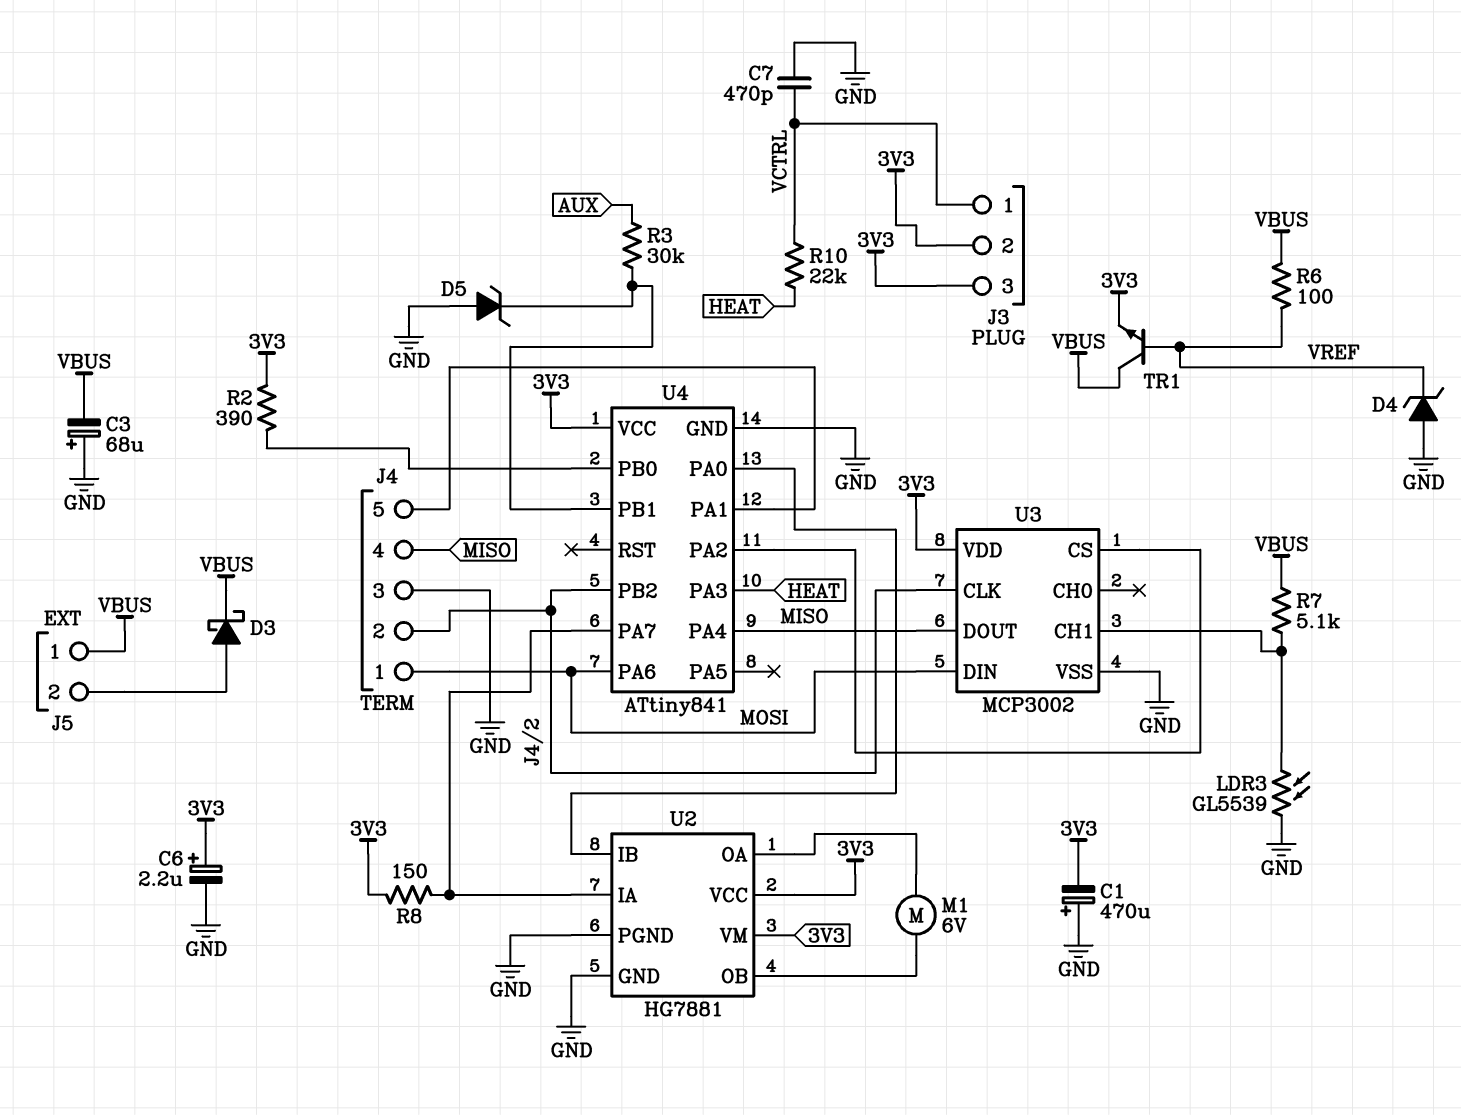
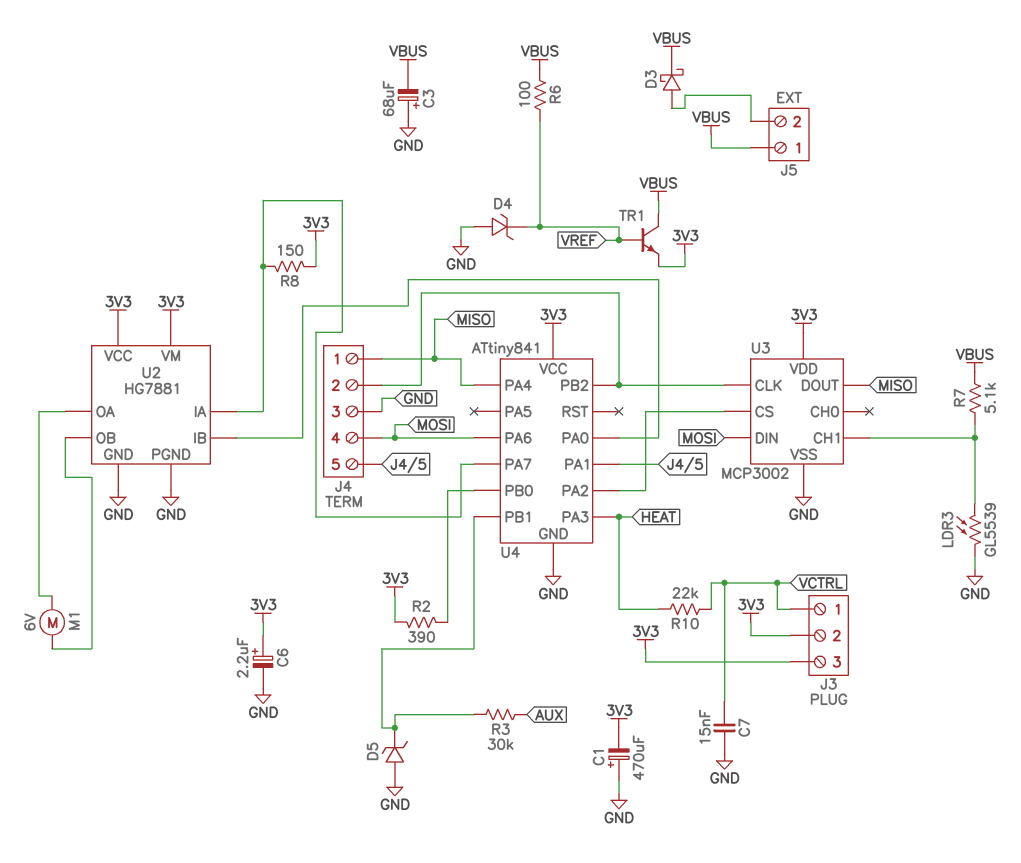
C7: 470pF (GND, VCTRL) -> 15nF (GND, VCTRL)
J4 pin 1: MOSI -> MISO
J4 pin 4: MISO -> MOSI

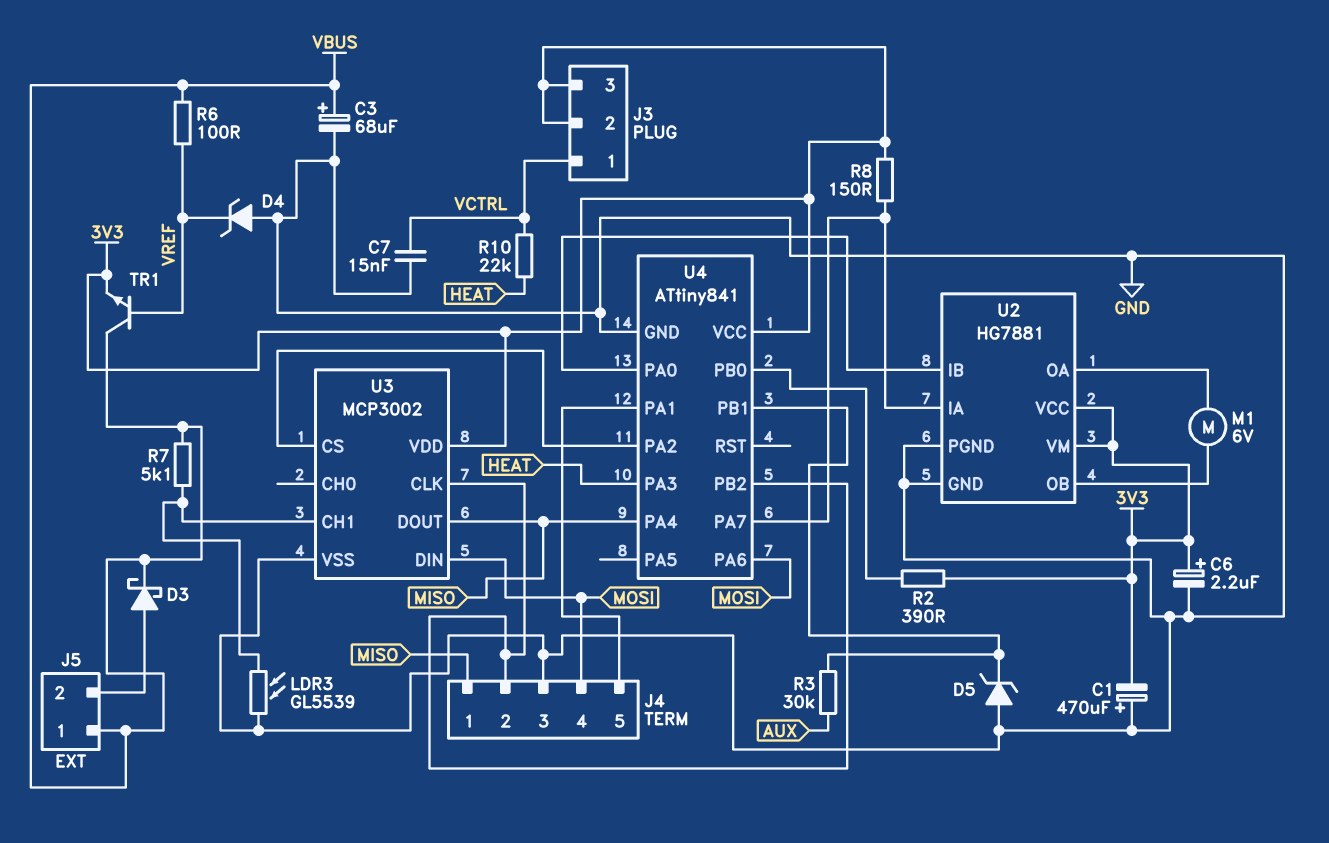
C3: 68uF (plus GND, minus VBUS) -> 68uF (plus VBUS, minus GND)

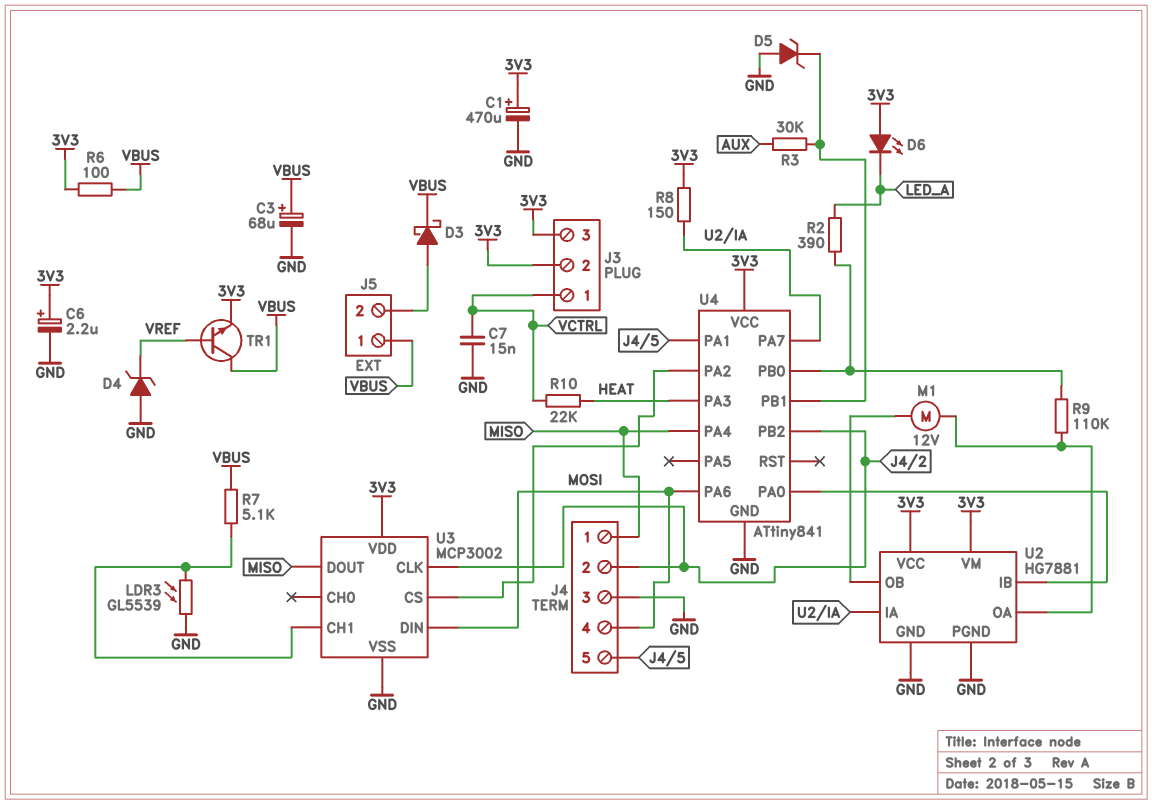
C1: 470uF (plus GND, minus 3V3) -> 470uF (plus 3V3, minus GND)
D6: none -> LED (A 3V3, K LED_A)
M1: motor 6V (U2/OA, U2/OB) -> motor 12V (U2/OA, U2/OB)
R2: 390 (3V3, U4/PB0) -> 390 (LED_A, U4/PB0)
R6: 100 (VBUS, VREF) -> 100 (3V3, VBUS)
R9: none -> 110k (U2/OA, U4/PB0)

